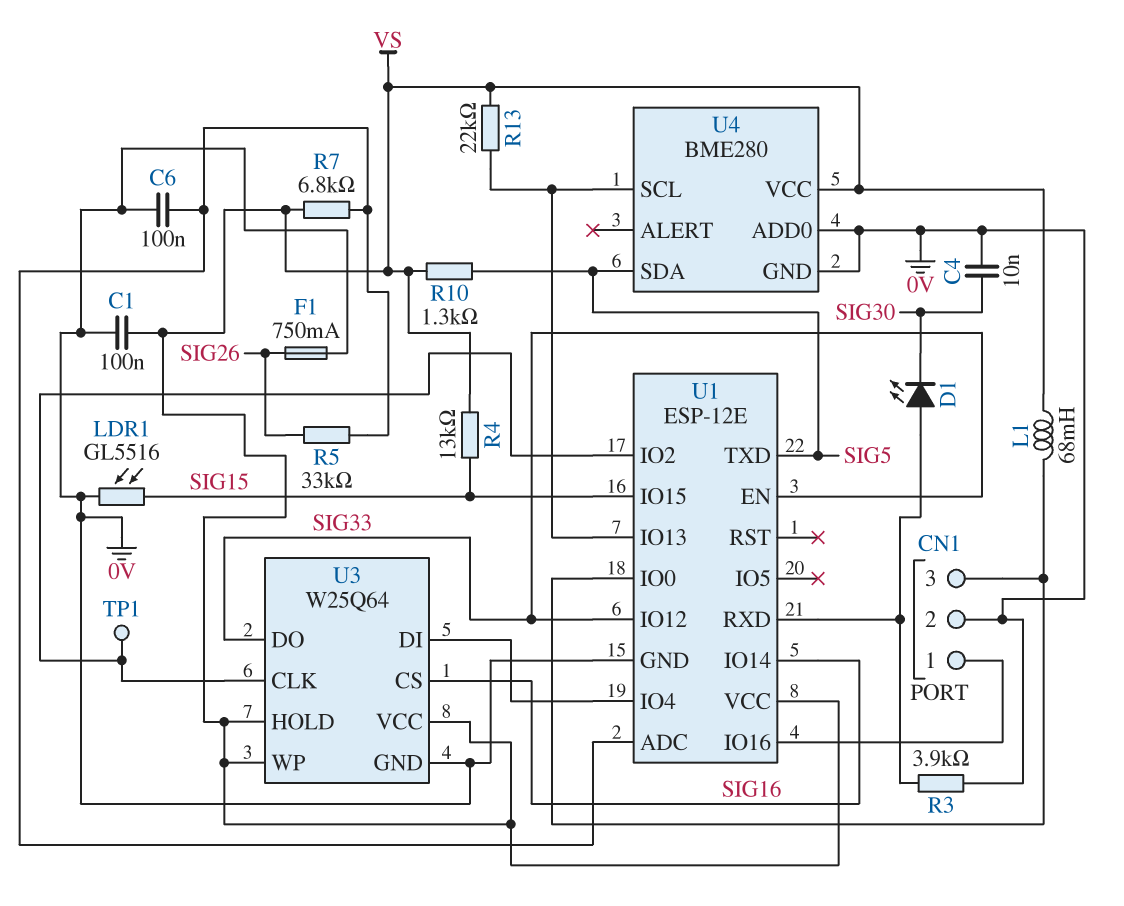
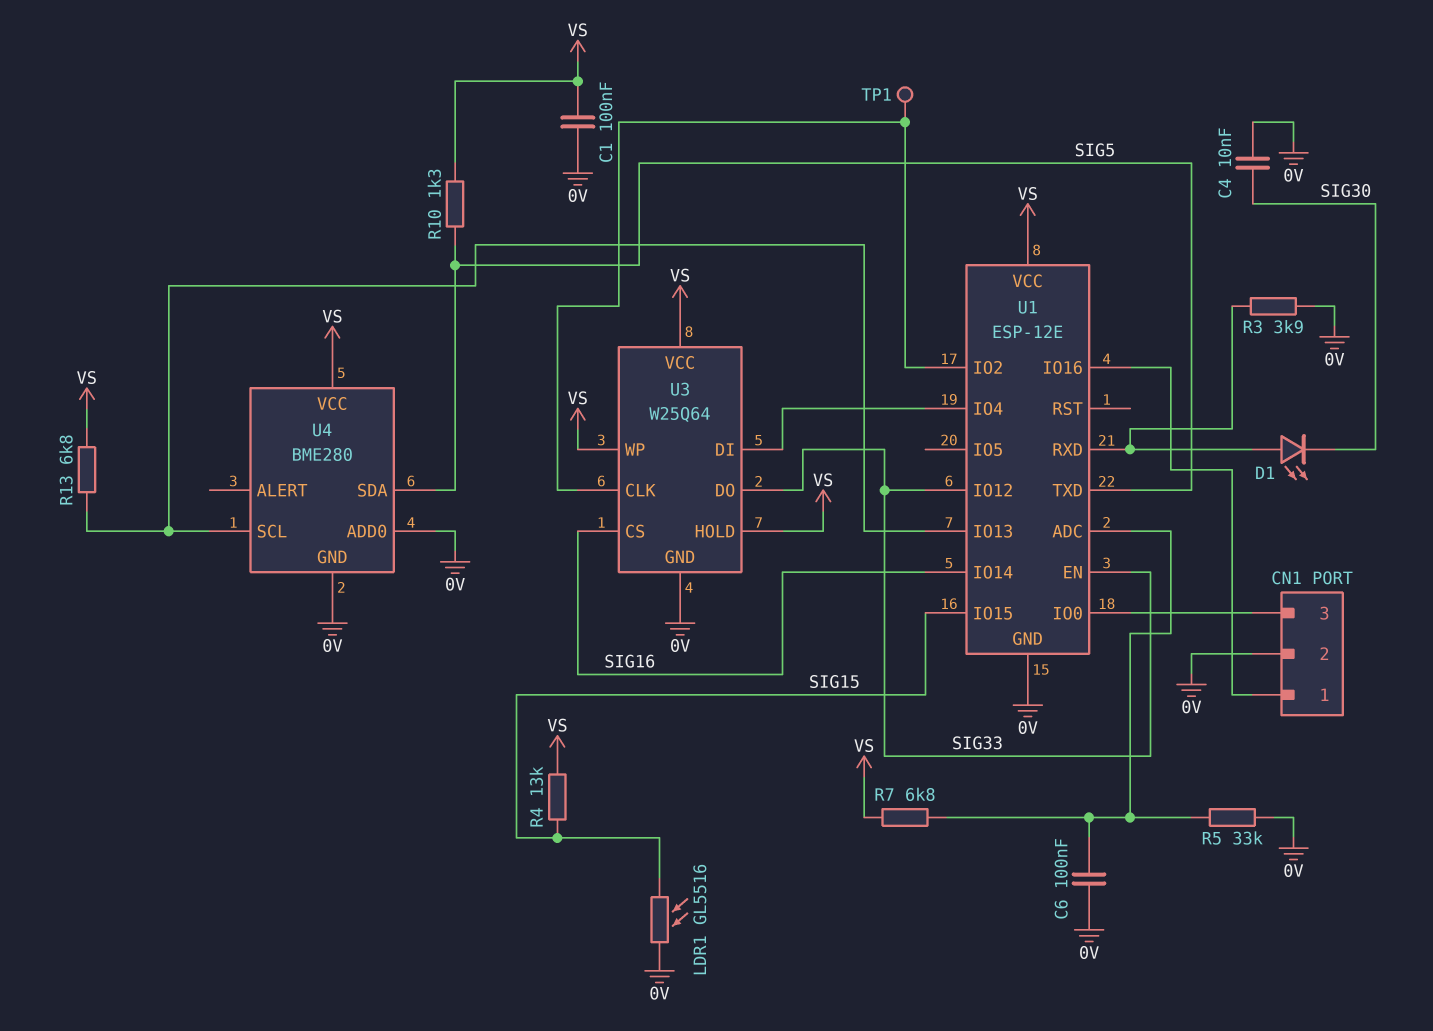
F1: 750mA (0V, SIG26) -> none
L1: 68mH (CN1/3, VS) -> none
R5: 33k (SIG26, U1/ADC) -> 33k (0V, U1/ADC)
R13: 22k (U1/IO13, VS) -> 6.8k (U1/IO13, VS)

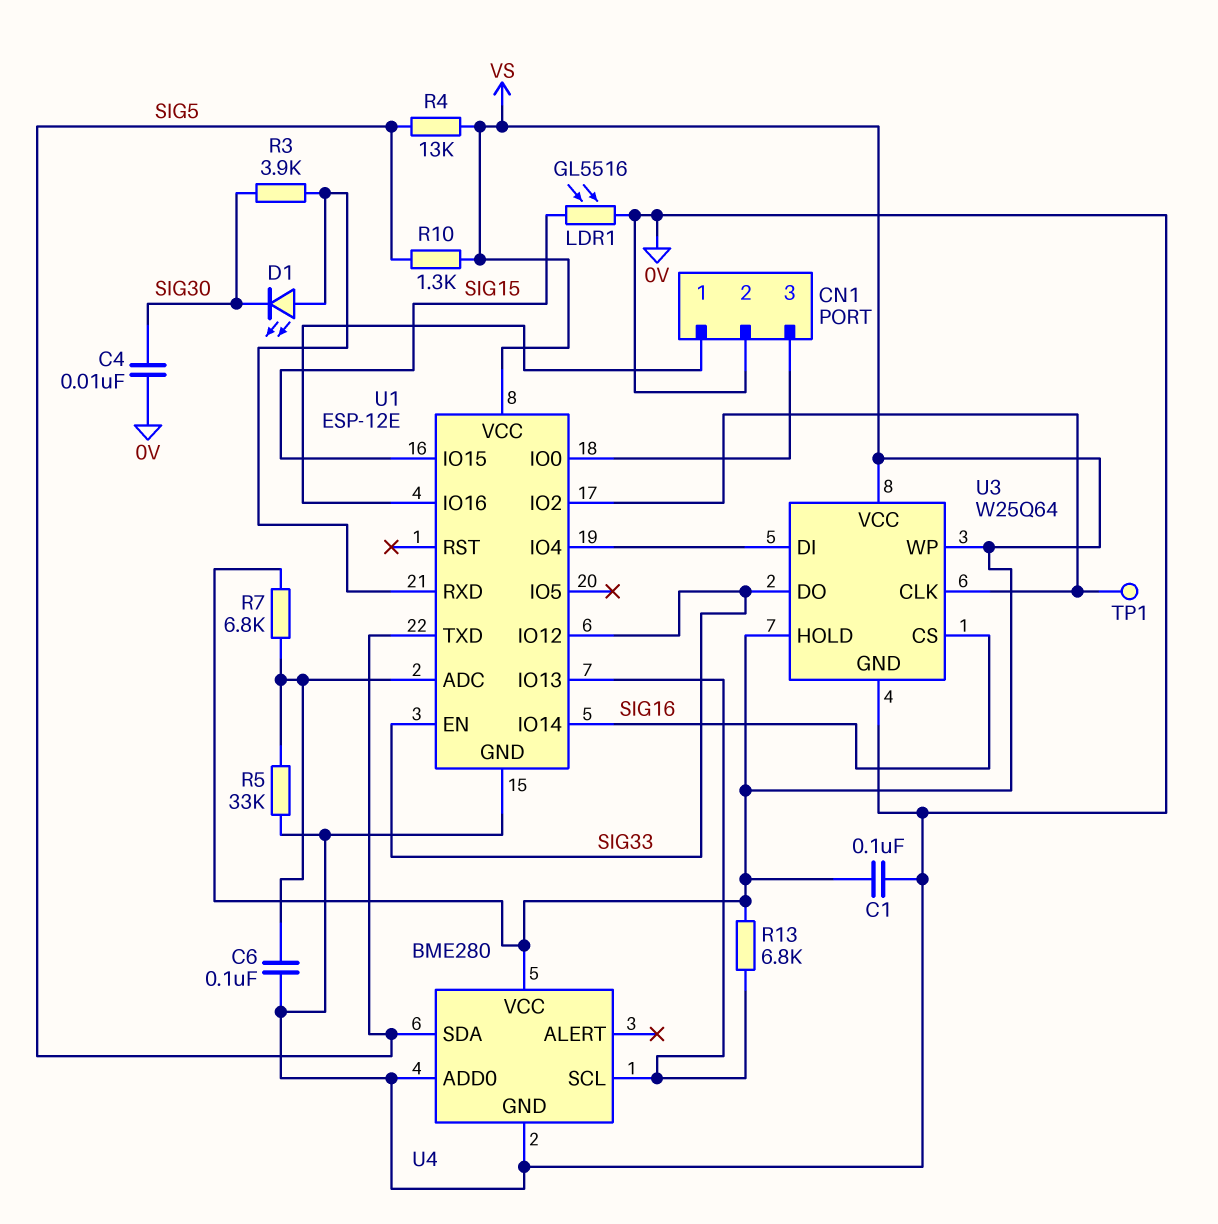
R3: 3.9k (0V, U1/RXD) -> 3.9k (SIG30, U1/RXD)
R4: 13k (SIG15, VS) -> 13k (SIG5, VS)

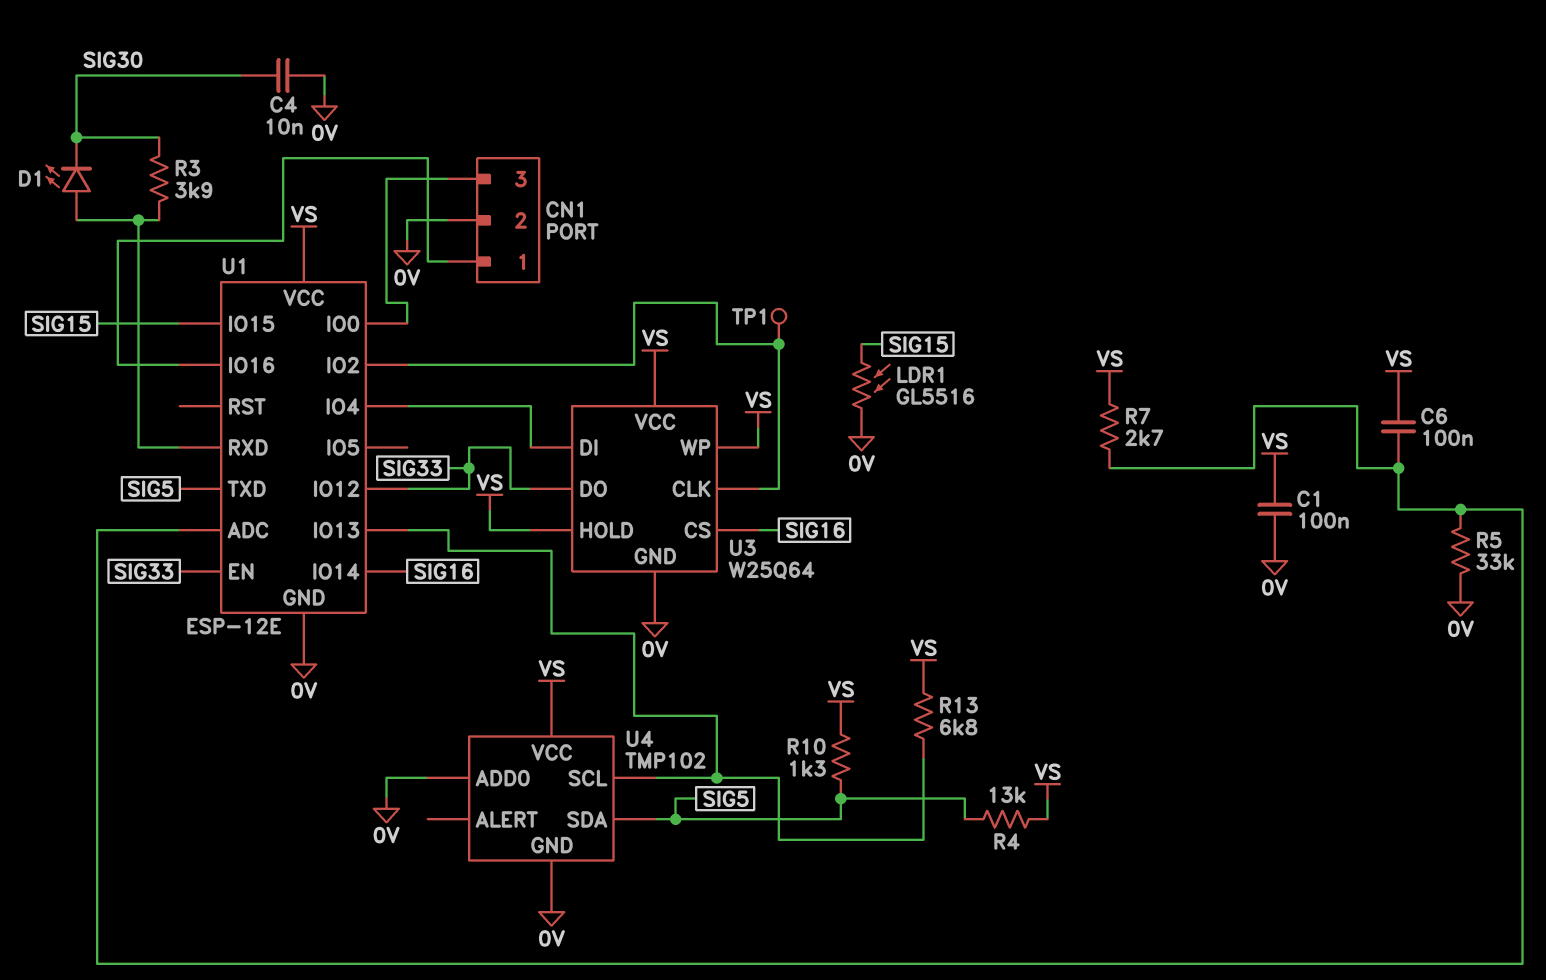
C6: 100nF (0V, U1/ADC) -> 100nF (U1/ADC, VS)
R7: 6.8k (U1/ADC, VS) -> 2.7k (U1/ADC, VS)
U4: BME280 -> TMP102

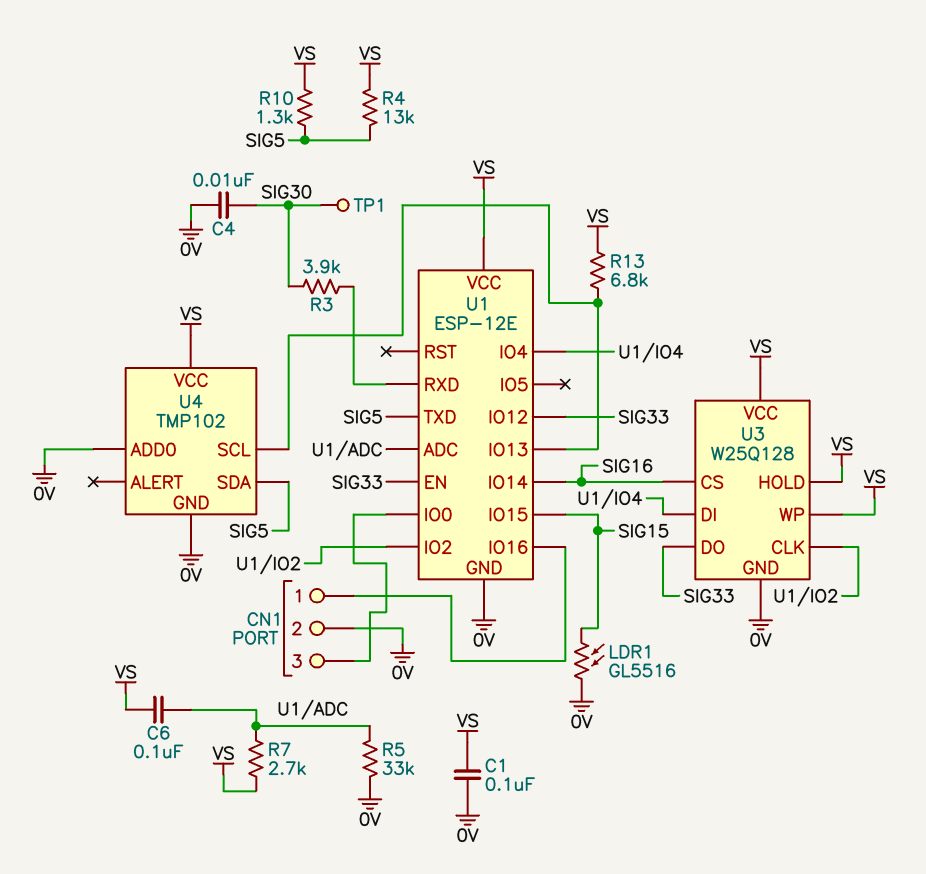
D1: LED (A U1/RXD, K SIG30) -> none
TP1: test point (U1/IO2) -> test point (SIG30)
U3: W25Q64 -> W25Q128

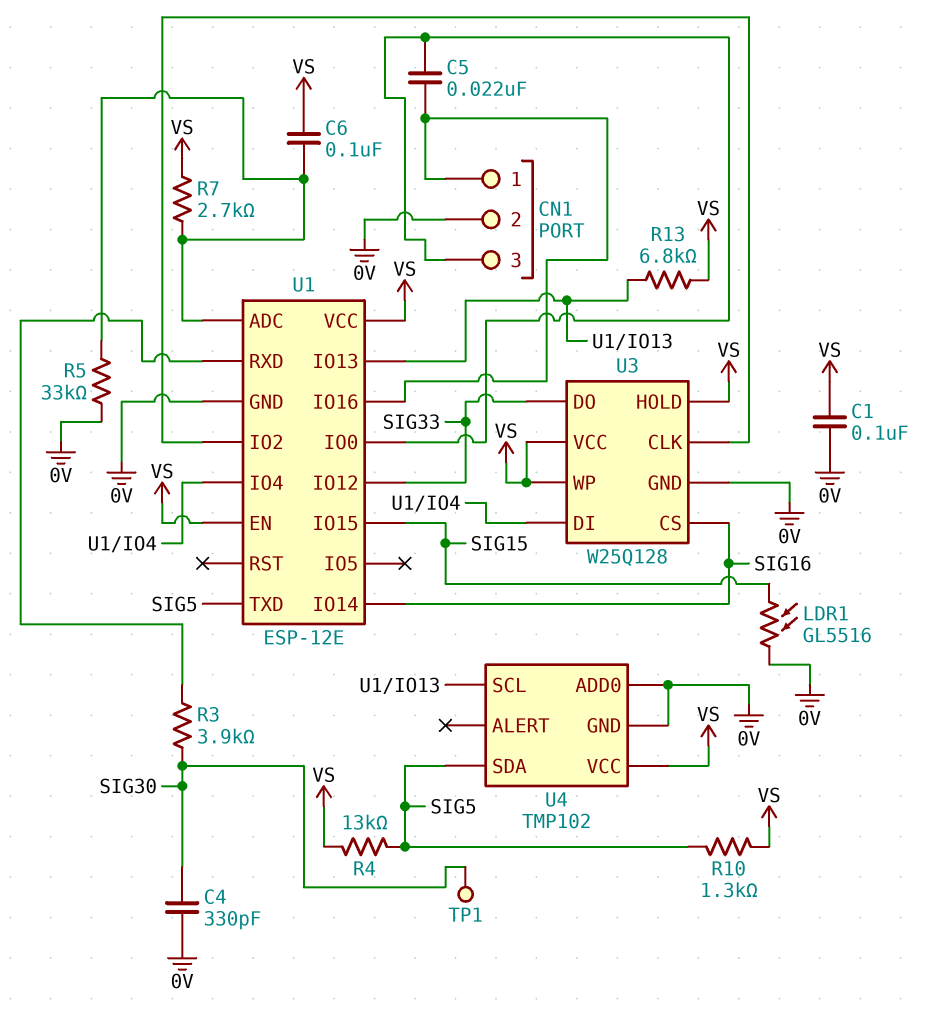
C4: 10nF (0V, SIG30) -> 330pF (0V, SIG30)
C5: none -> 22nF (CN1/1, CN1/3)
U1 pin EN: SIG33 -> VS

